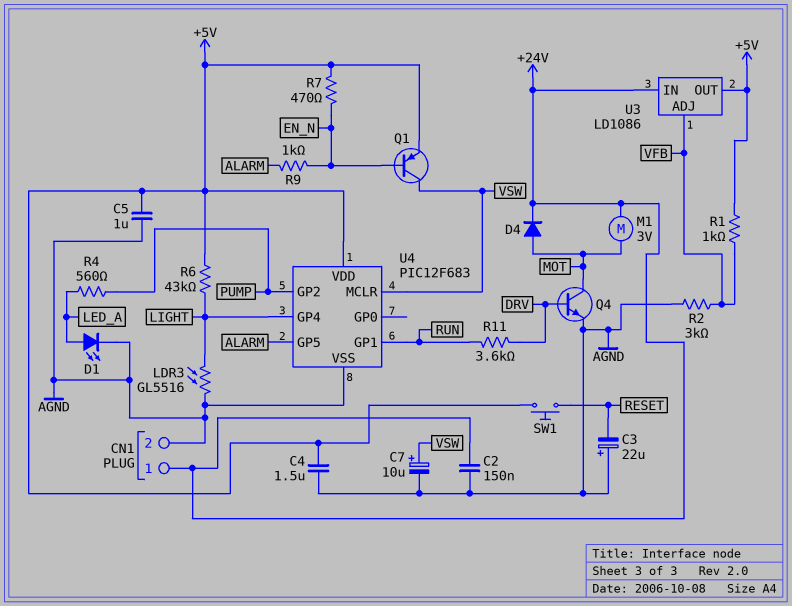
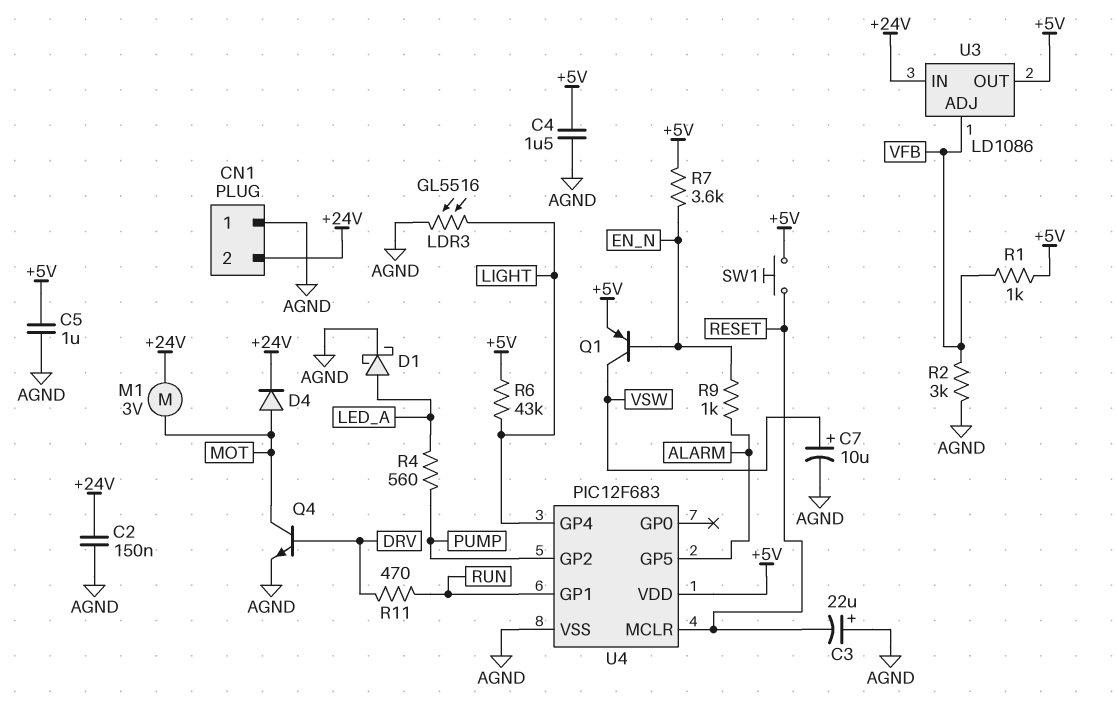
CN1 pin 1: +24V -> AGND
CN1 pin 2: AGND -> +24V
D1: LED (A LED_A, K AGND) -> schottky (A LED_A, K AGND)
R7: 470 (+5V, EN_N) -> 3.6k (+5V, EN_N)
R11: 3.6k (DRV, RUN) -> 470 (DRV, RUN)
U4 pin MCLR: VSW -> RESET

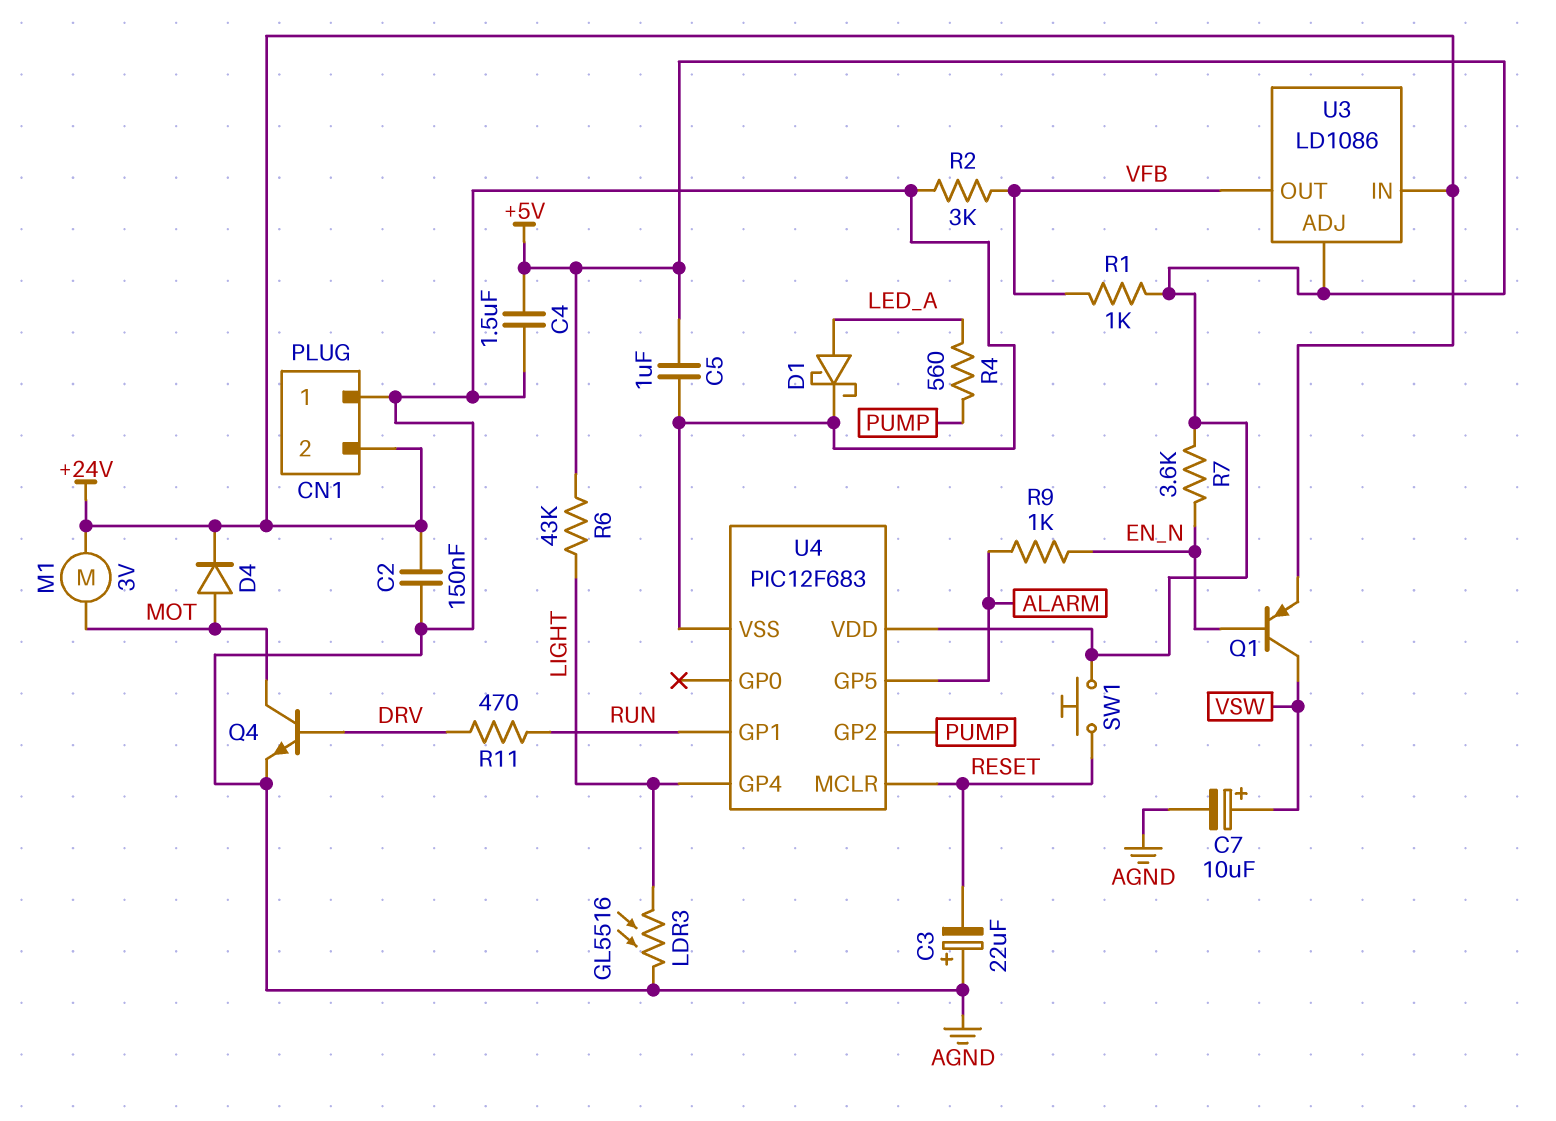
Q1: PNP (B EN_N, C VSW, E +5V) -> PNP (B EN_N, C VSW, E +24V)
U3 pin ADJ: VFB -> +5V
U3 pin OUT: +5V -> VFB

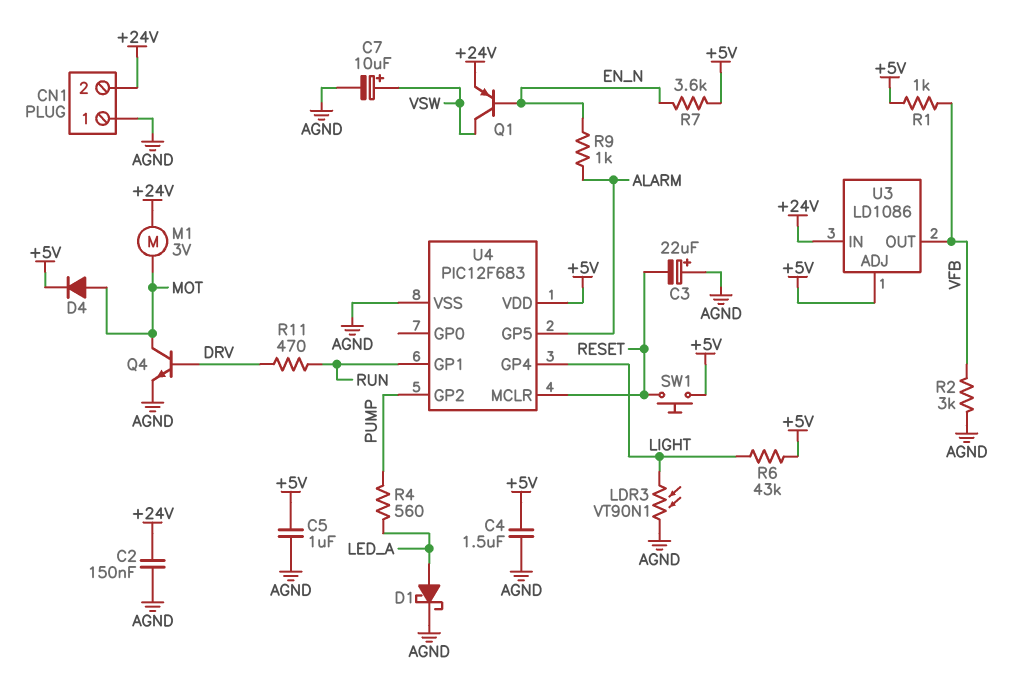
D4: diode (A MOT, K +24V) -> diode (A MOT, K +5V)
LDR3: GL5516 (AGND, LIGHT) -> VT90N1 (AGND, LIGHT)

